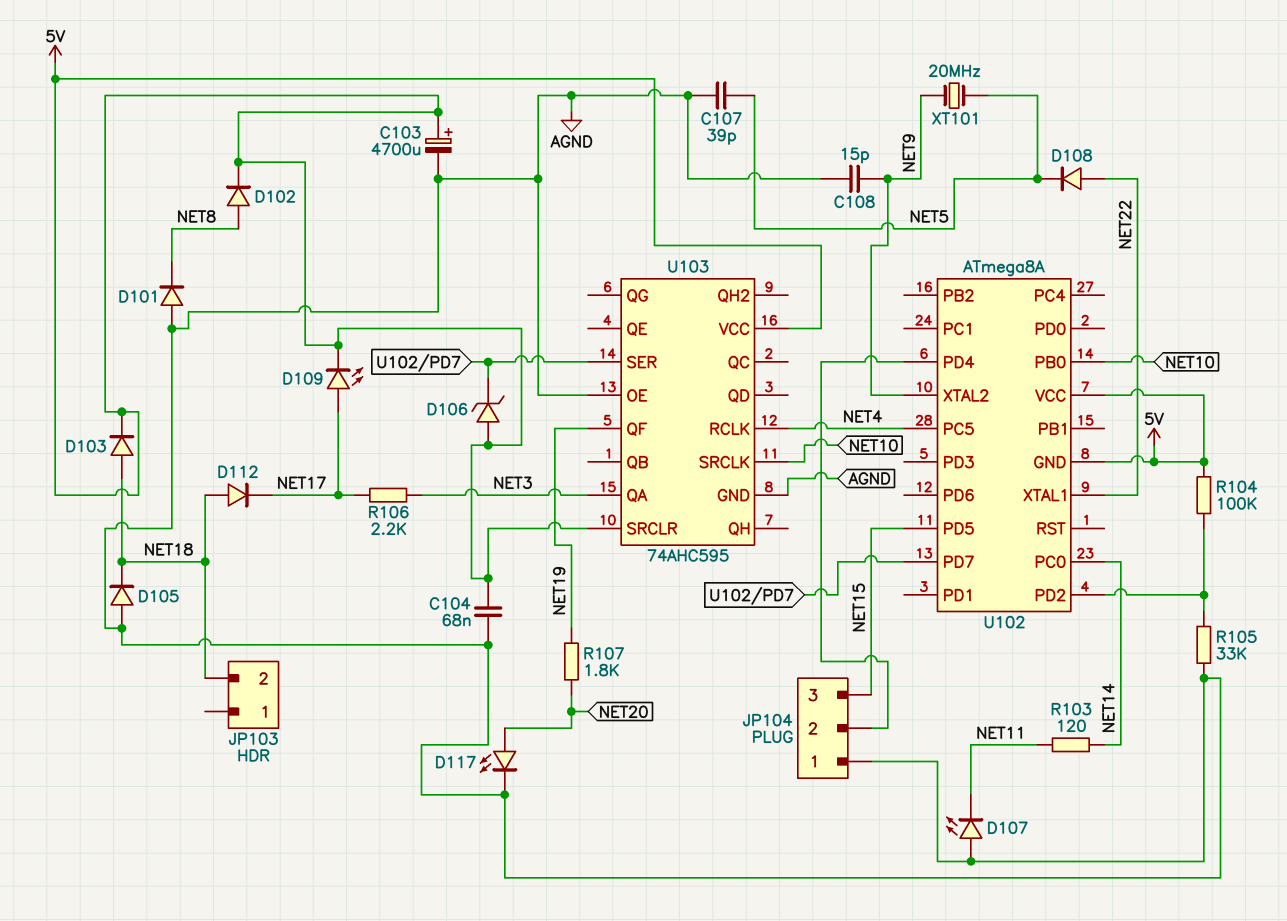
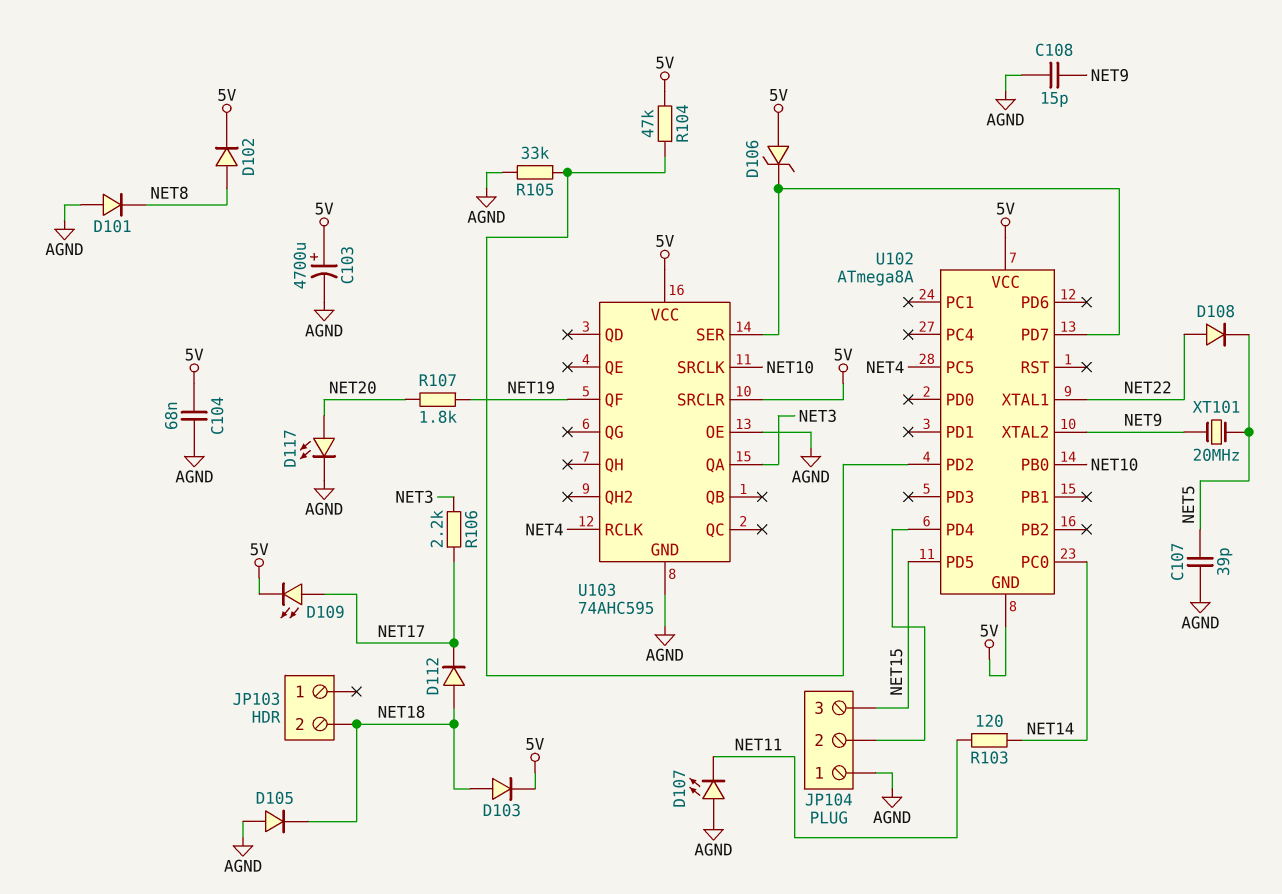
R104: 100k (5V, U102/PD2) -> 47k (5V, U102/PD2)

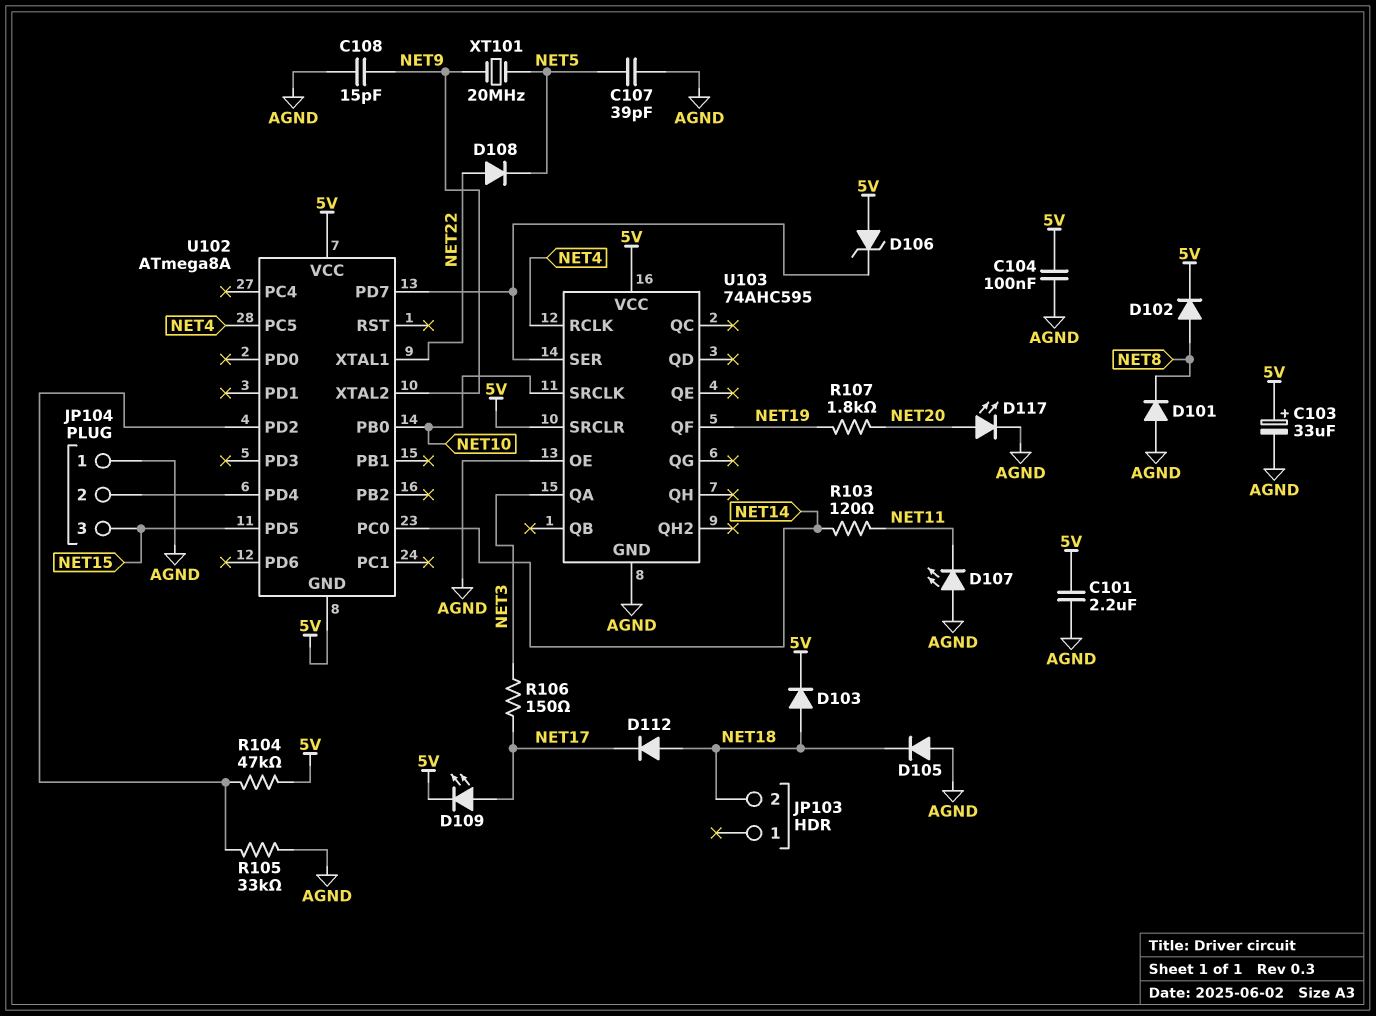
C101: none -> 2.2uF (5V, AGND)
C103: 4700uF (plus 5V, minus AGND) -> 33uF (plus 5V, minus AGND)
C104: 68nF (5V, AGND) -> 100nF (5V, AGND)
R106: 2.2k (NET3, NET17) -> 150 (NET3, NET17)

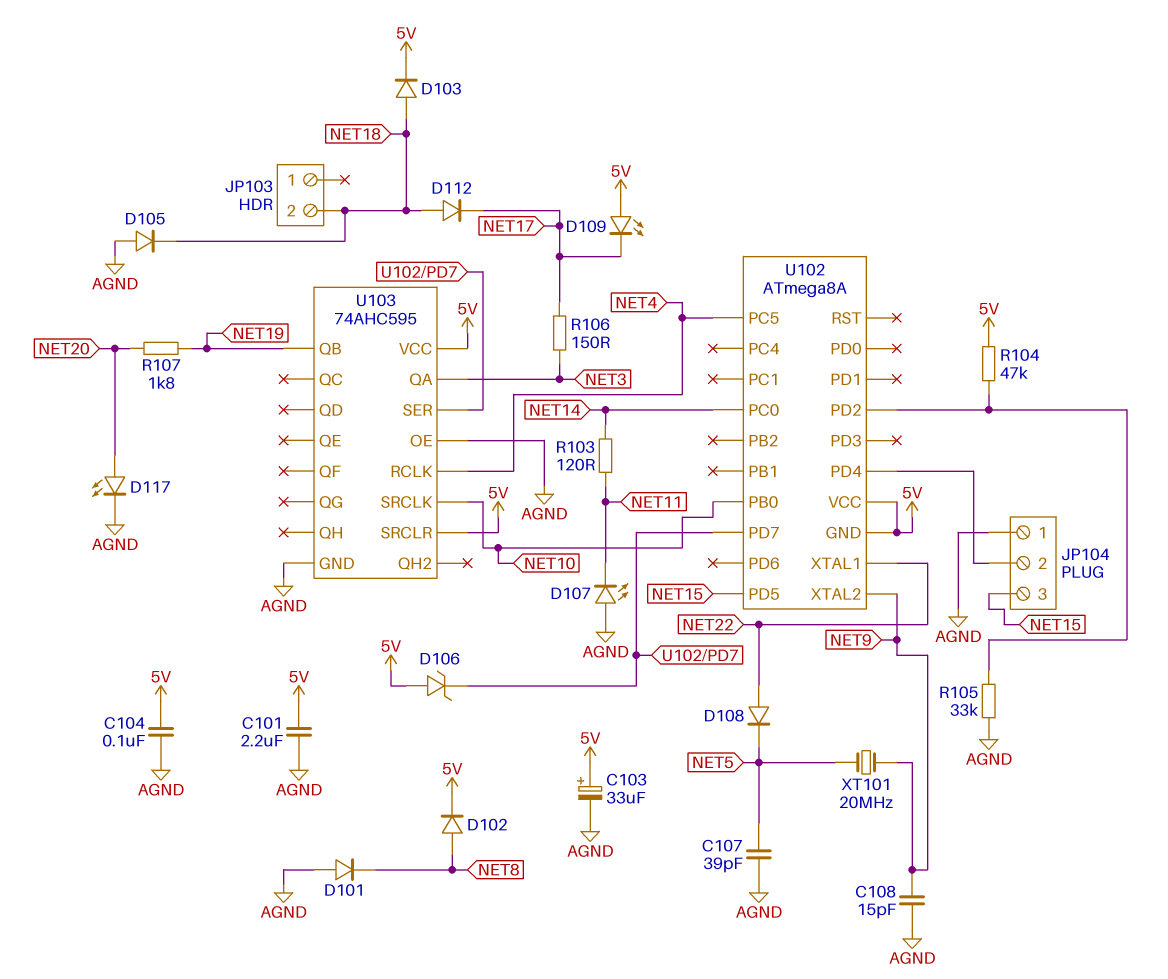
D109: LED (A NET17, K 5V) -> LED (A 5V, K NET17)
U103 pin QB: none -> NET19
U103 pin QF: NET19 -> none

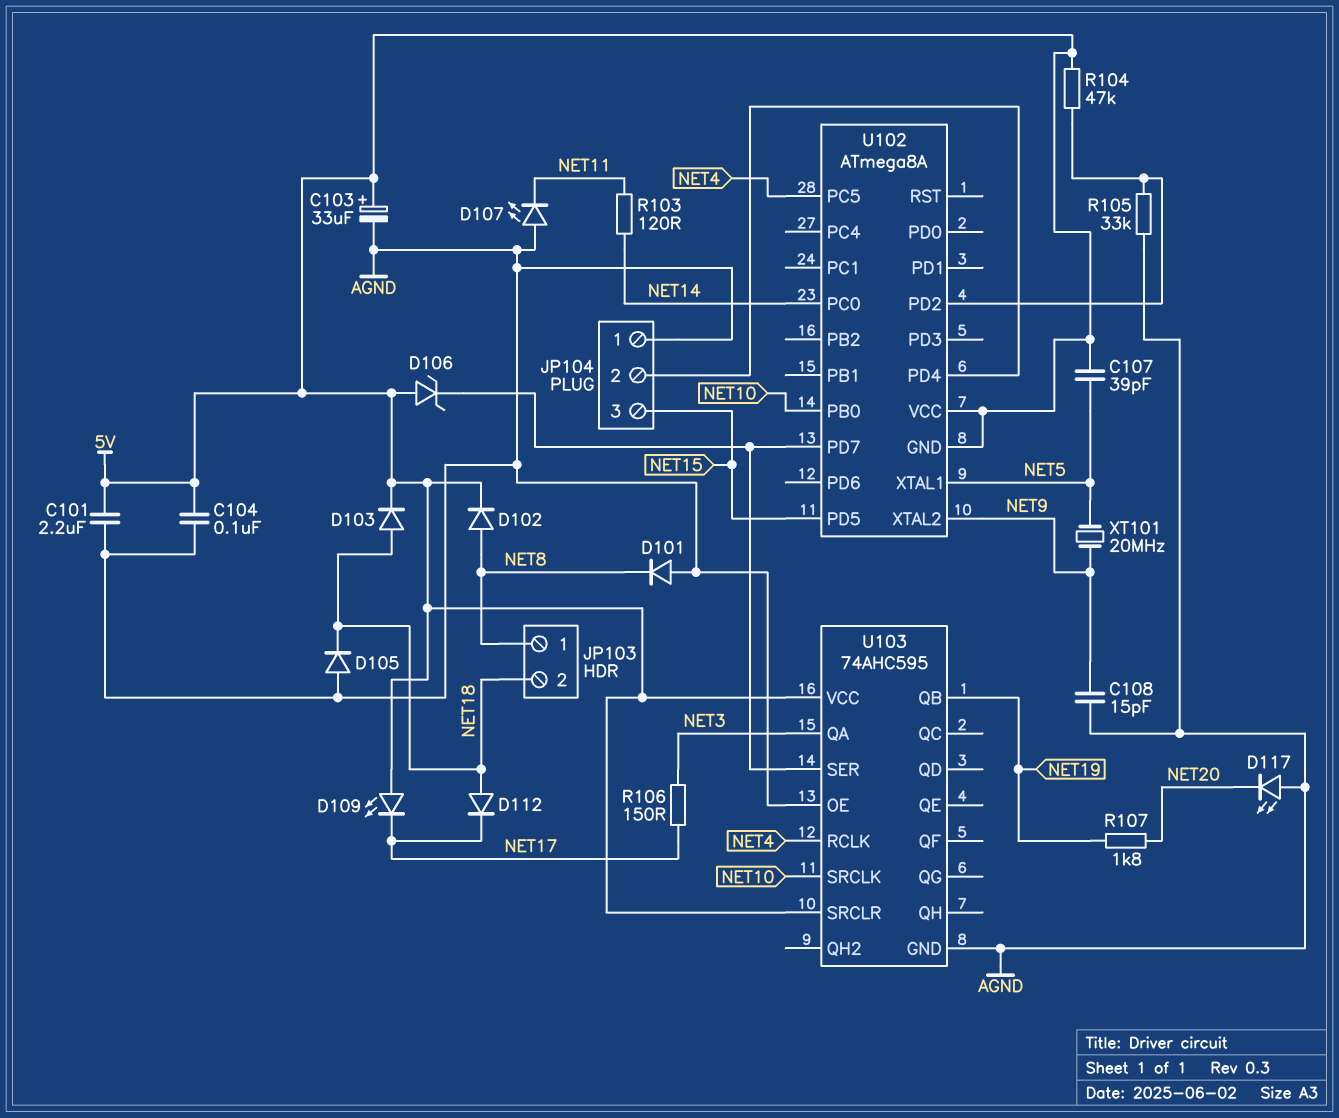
C107: 39pF (AGND, NET5) -> 39pF (5V, NET5)
D108: diode (A NET22, K NET5) -> none
D117: LED (A NET20, K AGND) -> LED (A AGND, K NET20)
JP103 pin 1: none -> NET8
U102 pin XTAL1: NET22 -> NET5

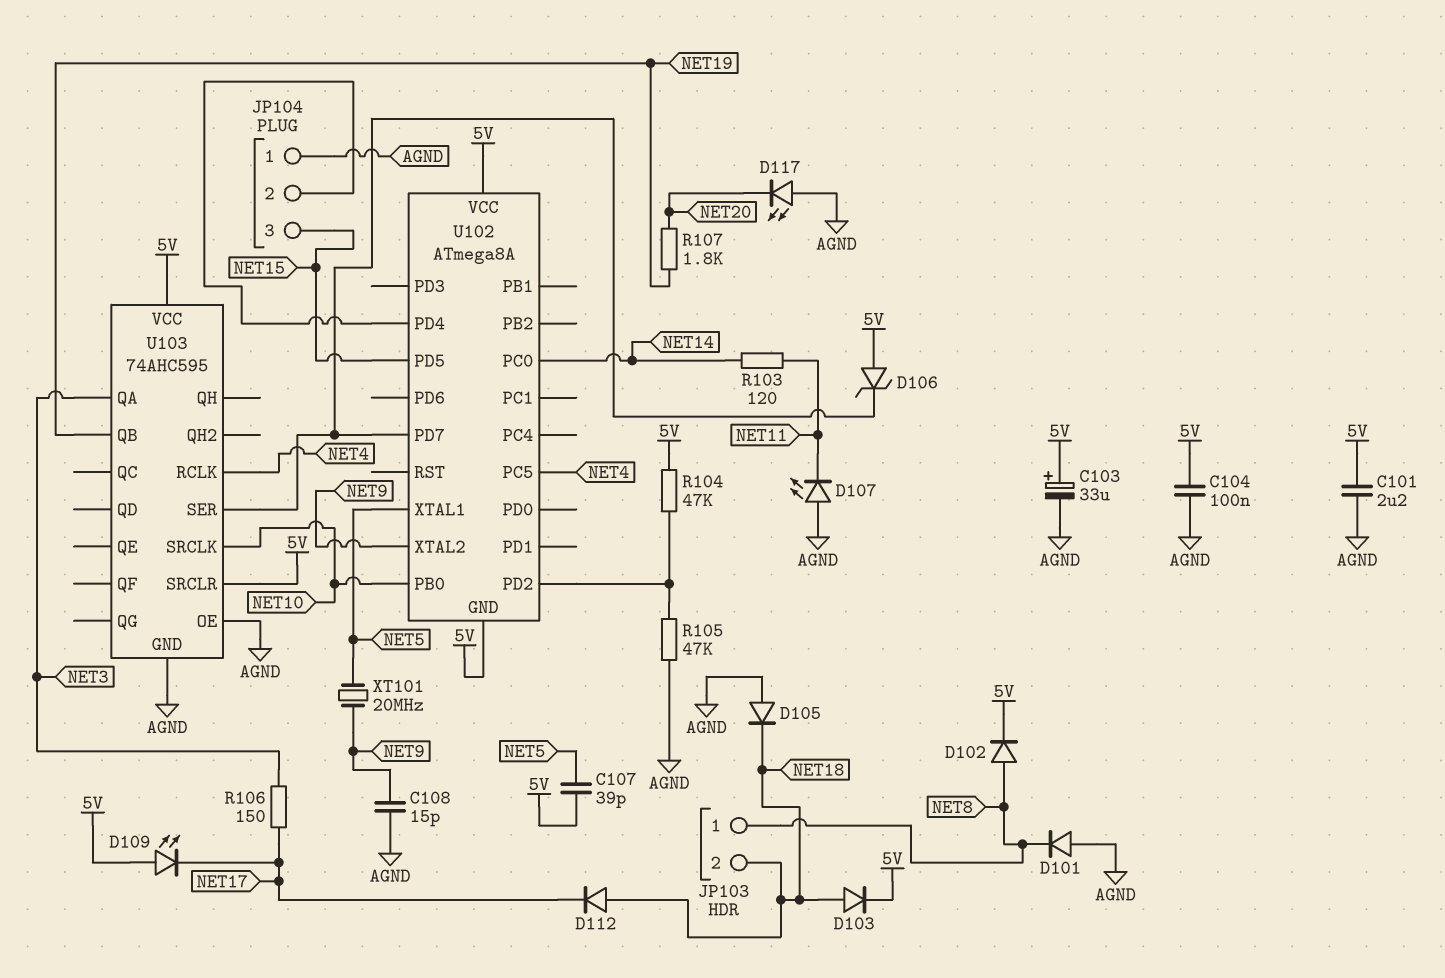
R105: 33k (AGND, U102/PD2) -> 47k (AGND, U102/PD2)

